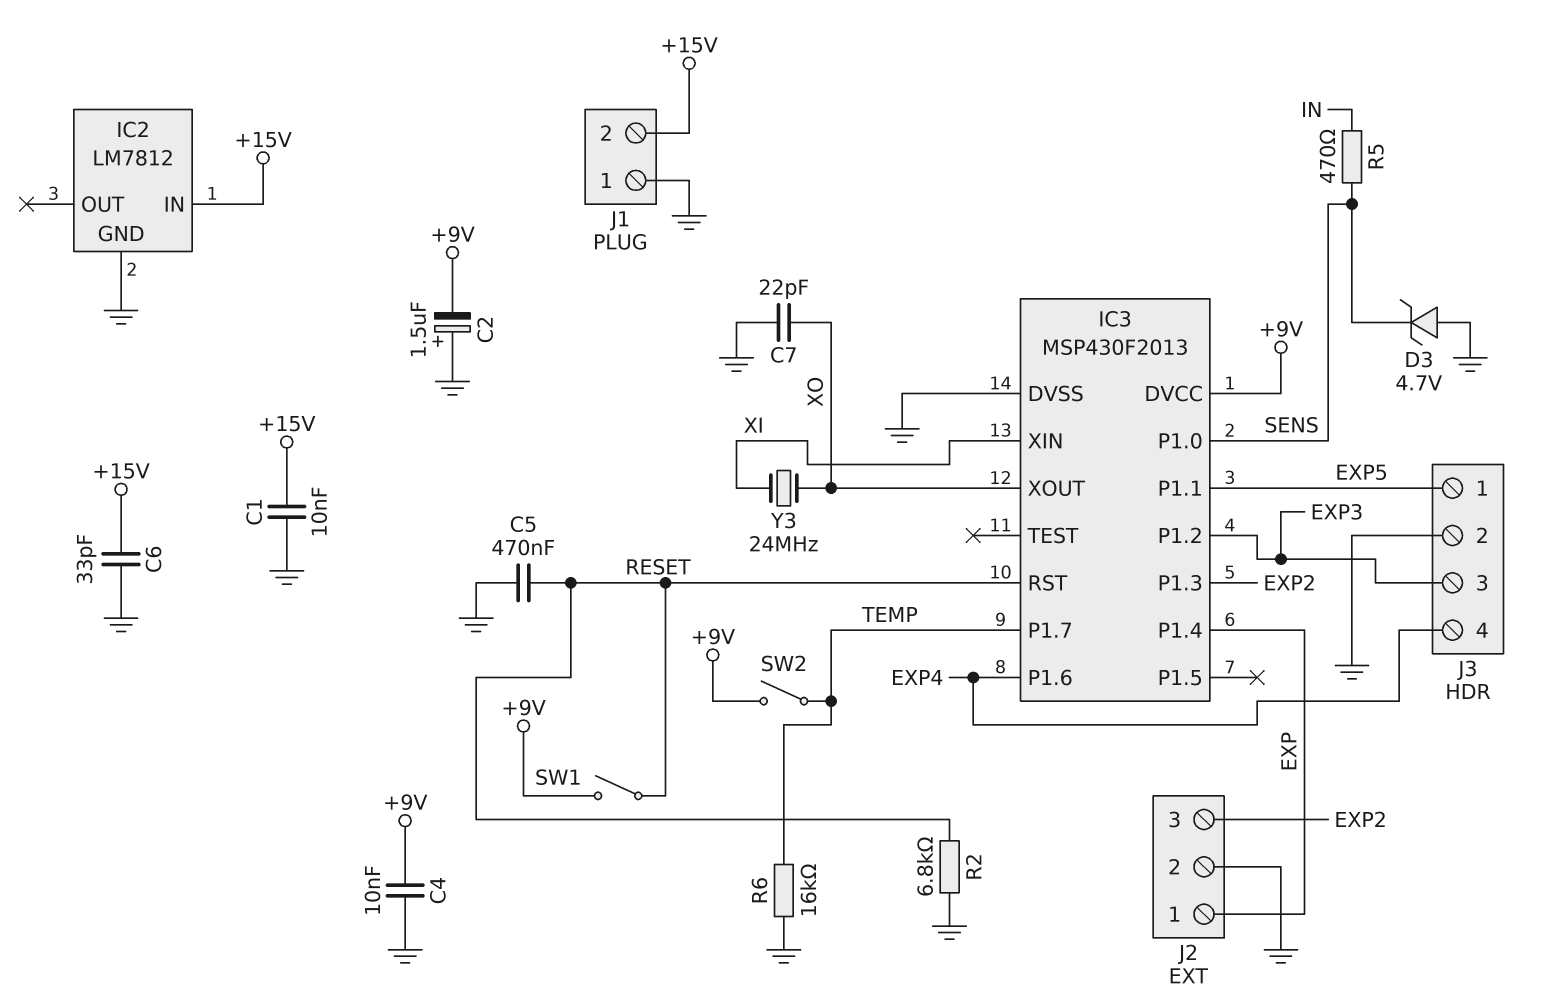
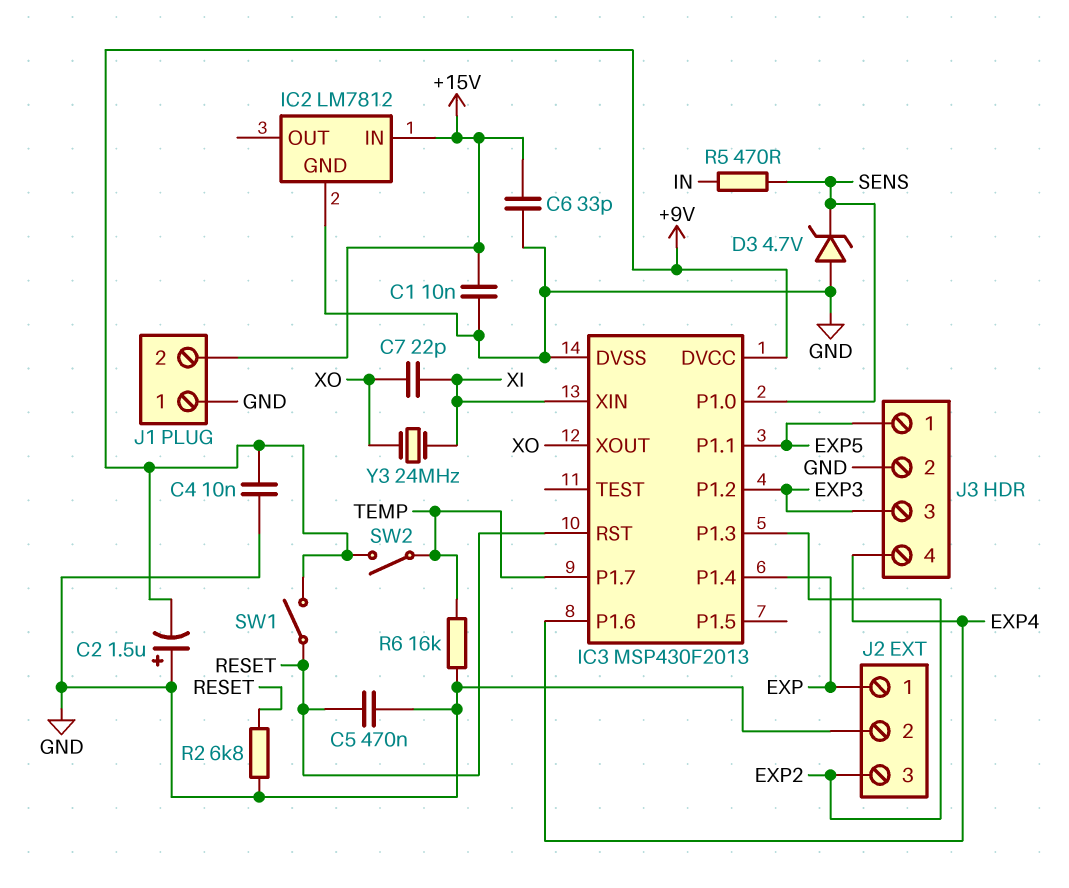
C7: 22pF (GND, XO) -> 22pF (XI, XO)

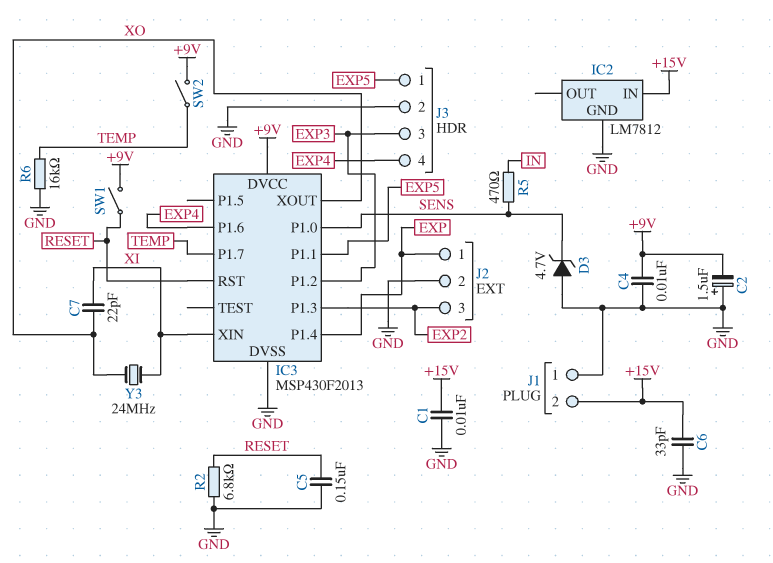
C5: 470nF (GND, RESET) -> 150nF (GND, RESET)

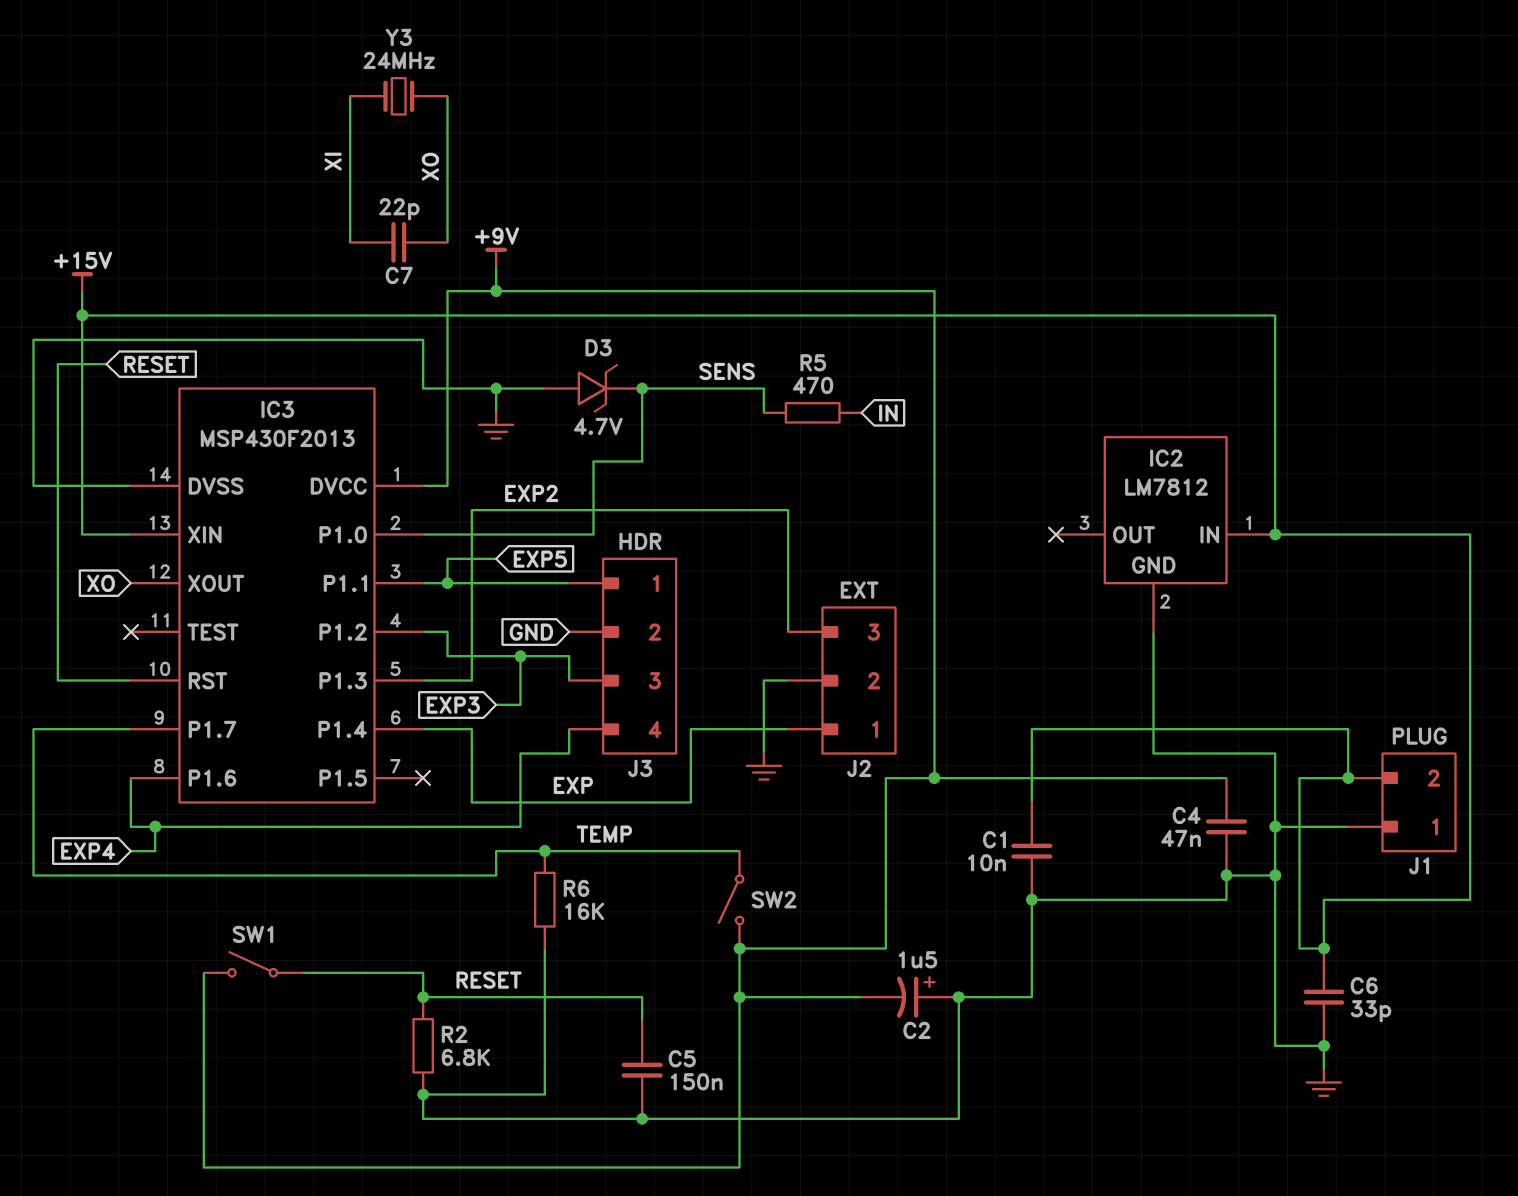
C4: 10nF (+9V, GND) -> 47nF (+9V, GND)
IC3 pin XIN: XI -> +15V

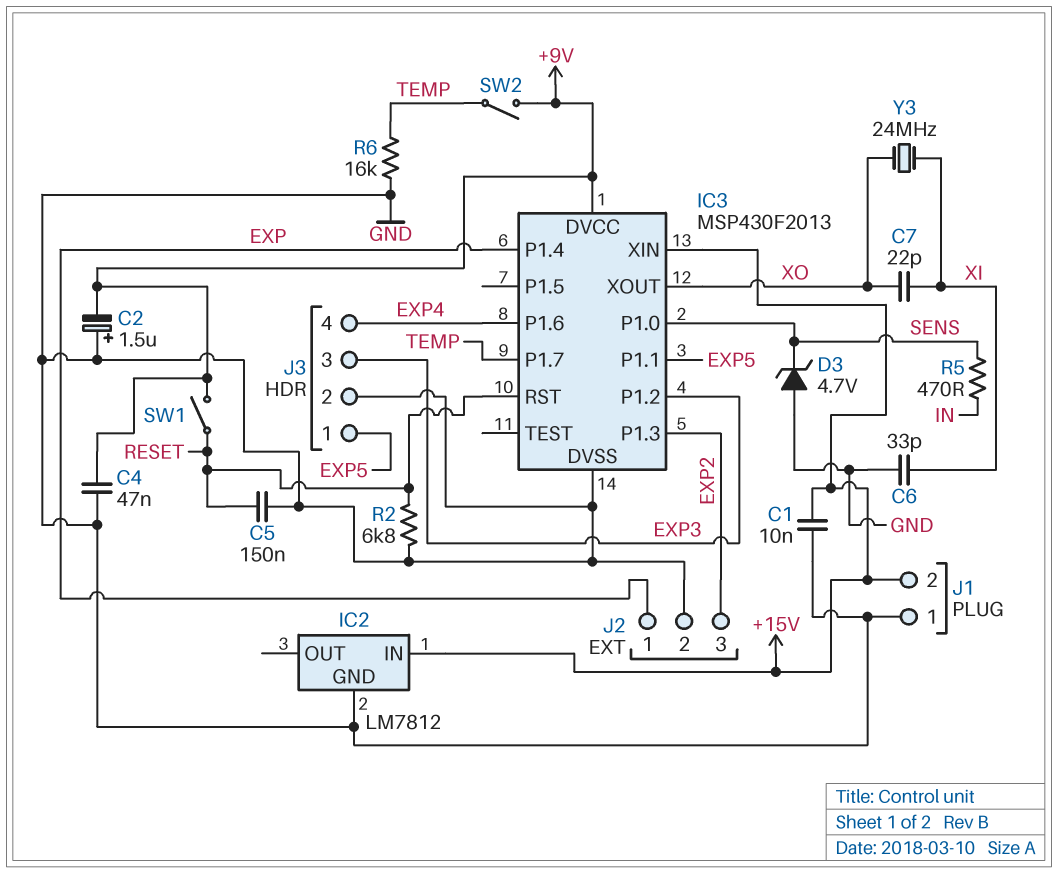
C6: 33pF (+15V, GND) -> 33pF (GND, XI)

